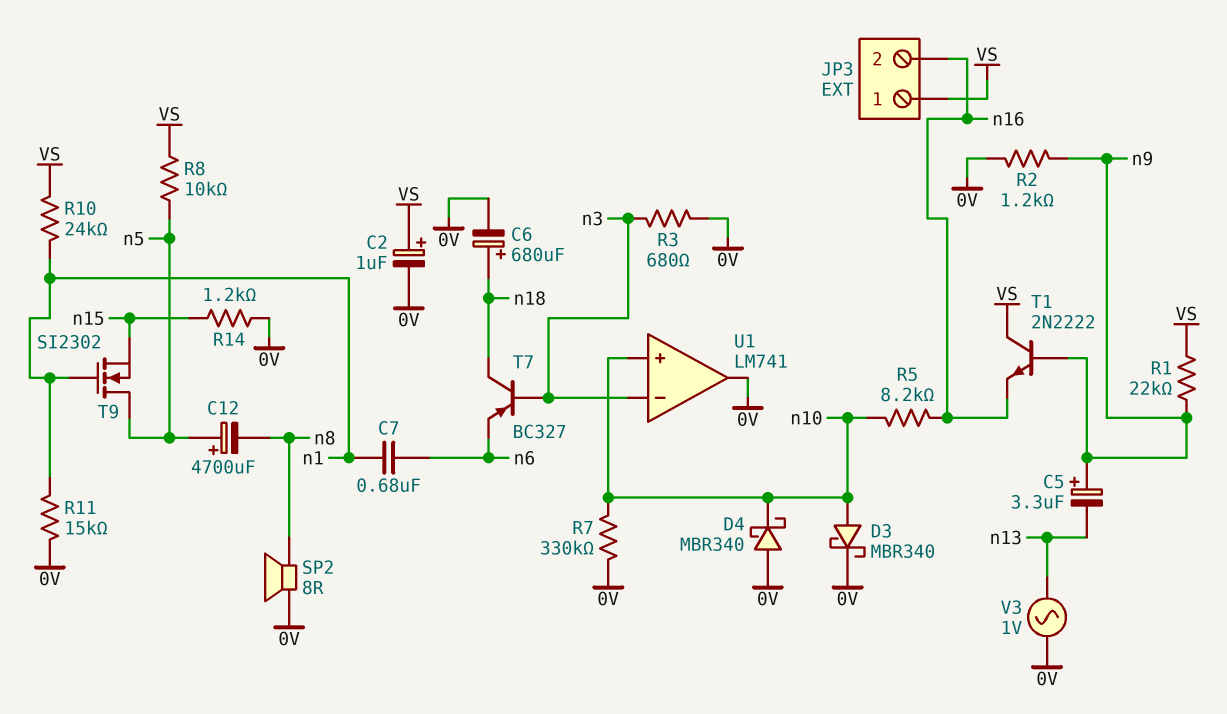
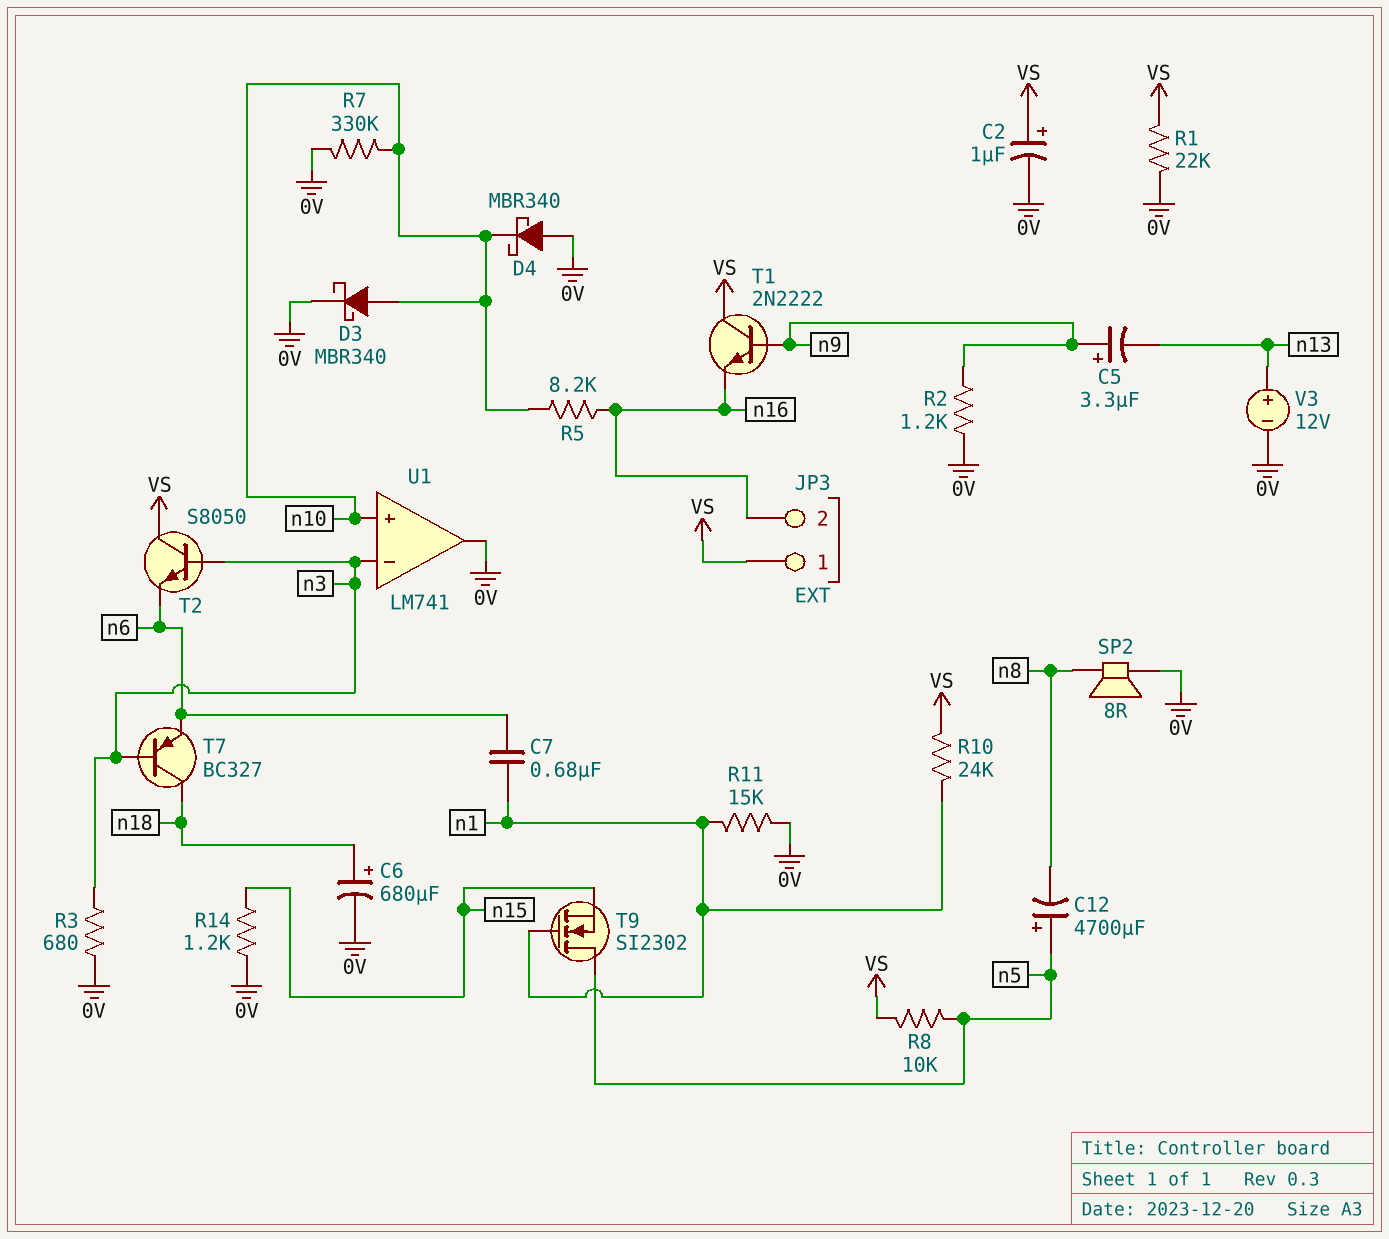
R1: 22k (VS, n9) -> 22k (0V, VS)
T2: none -> NPN S8050 (B n3, C VS, E n6)
V3: AC 1V (0V, n13) -> 12V (plus n13, minus 0V)

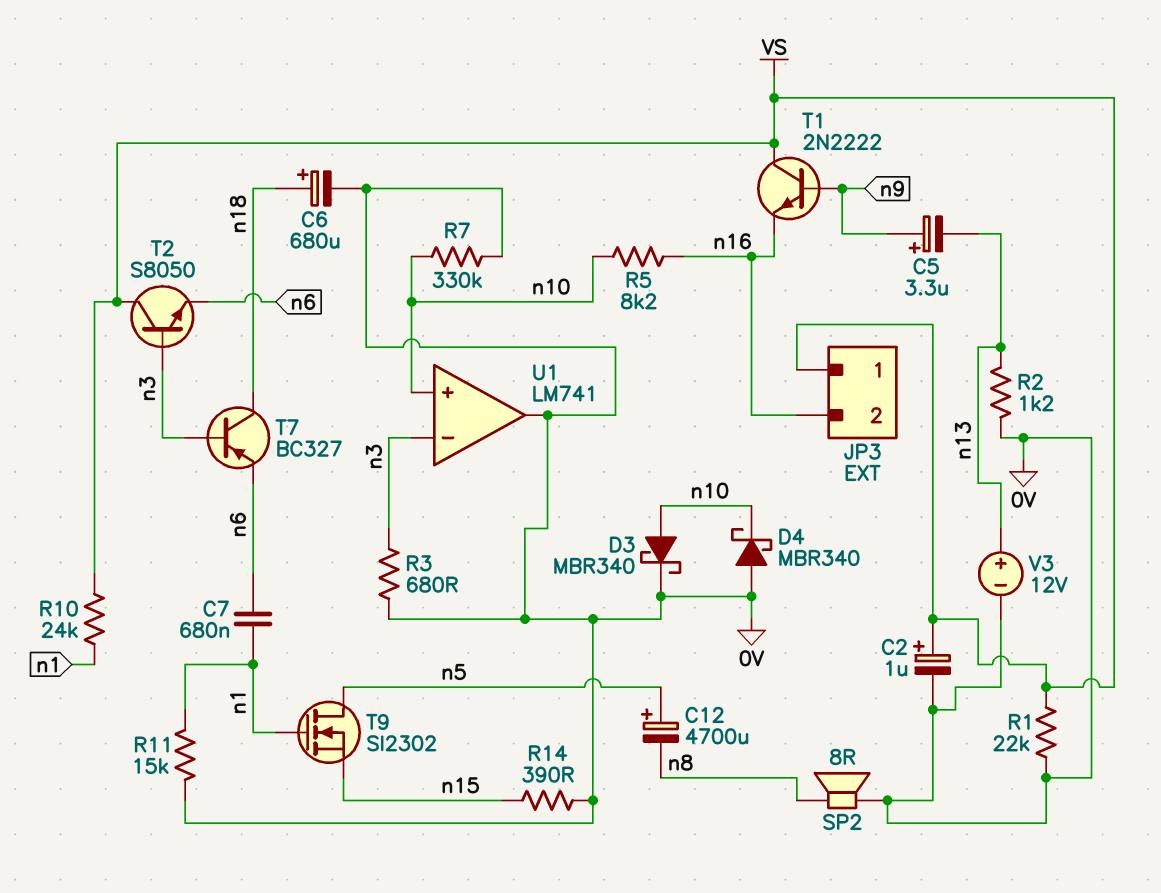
R2: 1.2k (0V, n9) -> 1.2k (0V, n13)
R8: 10k (VS, n5) -> none
R14: 1.2k (0V, n15) -> 390 (0V, n15)

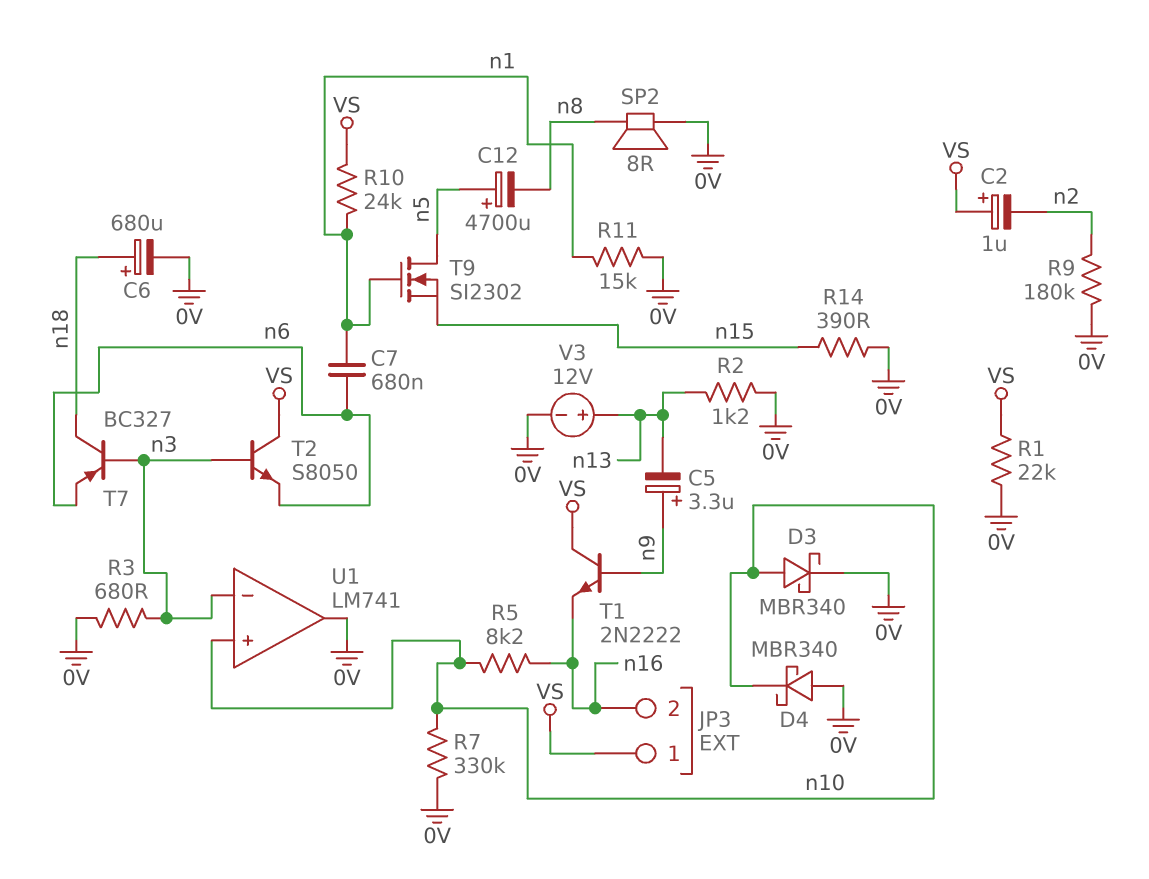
C2: 1uF (plus VS, minus 0V) -> 1uF (plus VS, minus n2)
R9: none -> 180k (0V, n2)

